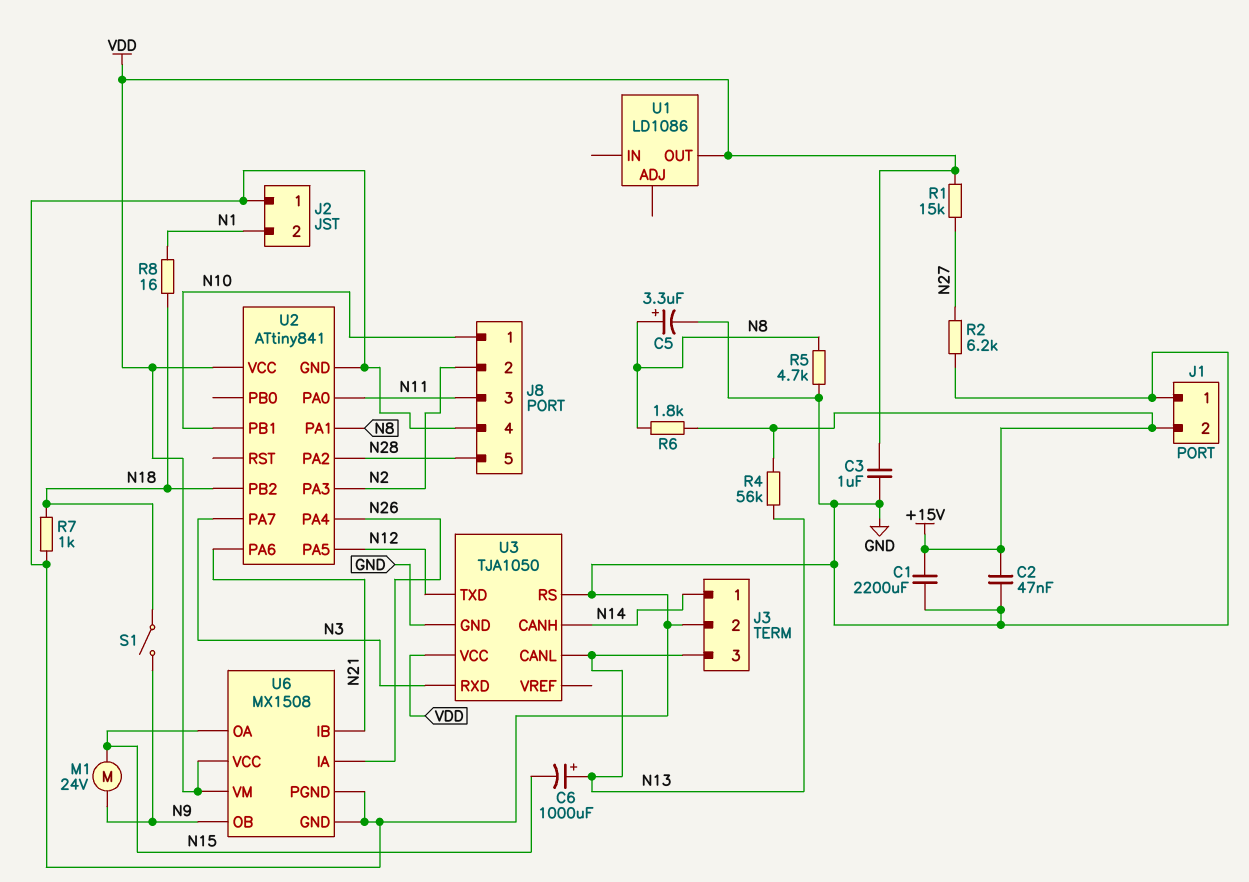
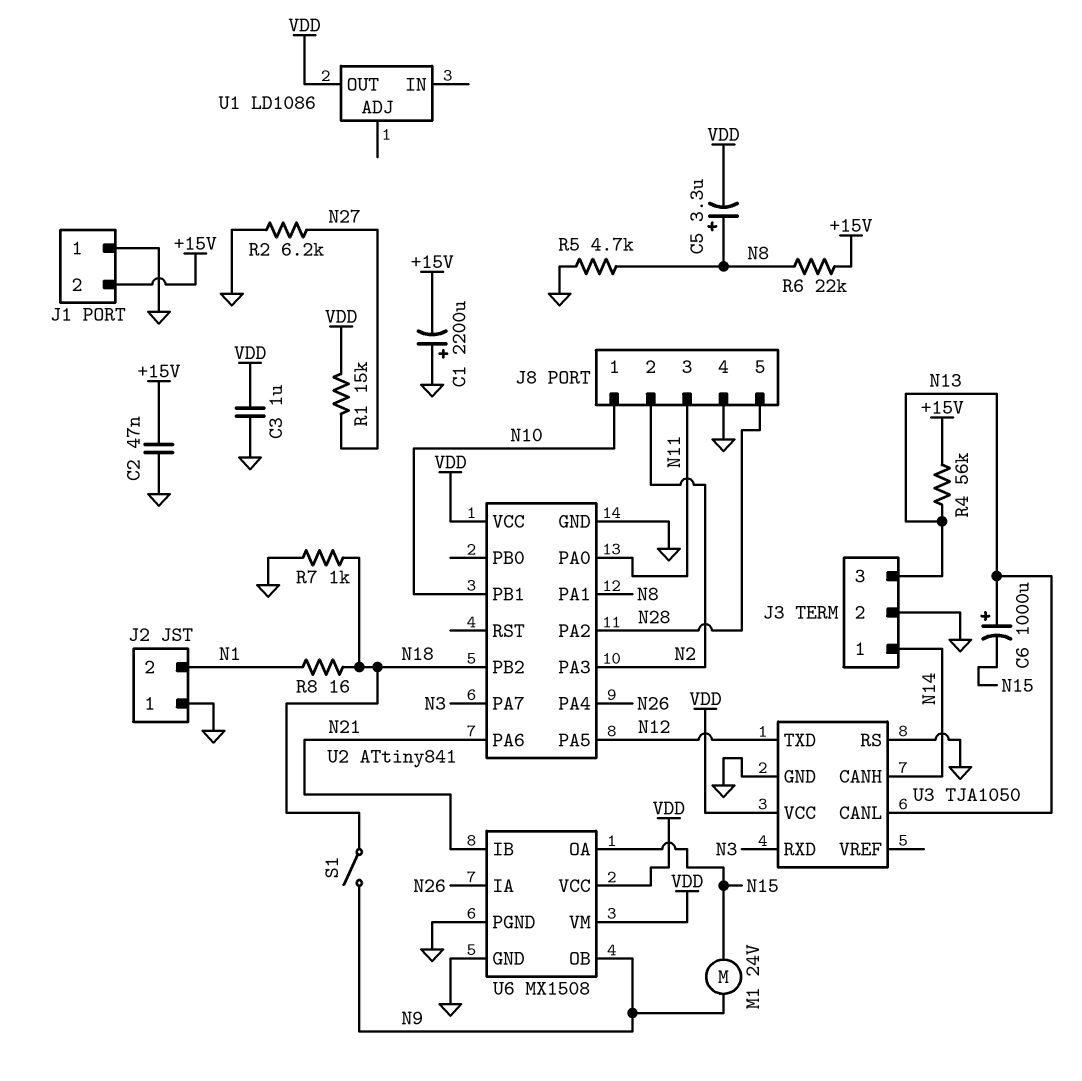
C1: 2200uF (+15V, GND) -> 2200uF (plus GND, minus +15V)
C5: 3.3uF (plus N8, minus GND) -> 3.3uF (plus N8, minus VDD)
R6: 1.8k (+15V, N8) -> 22k (+15V, N8)

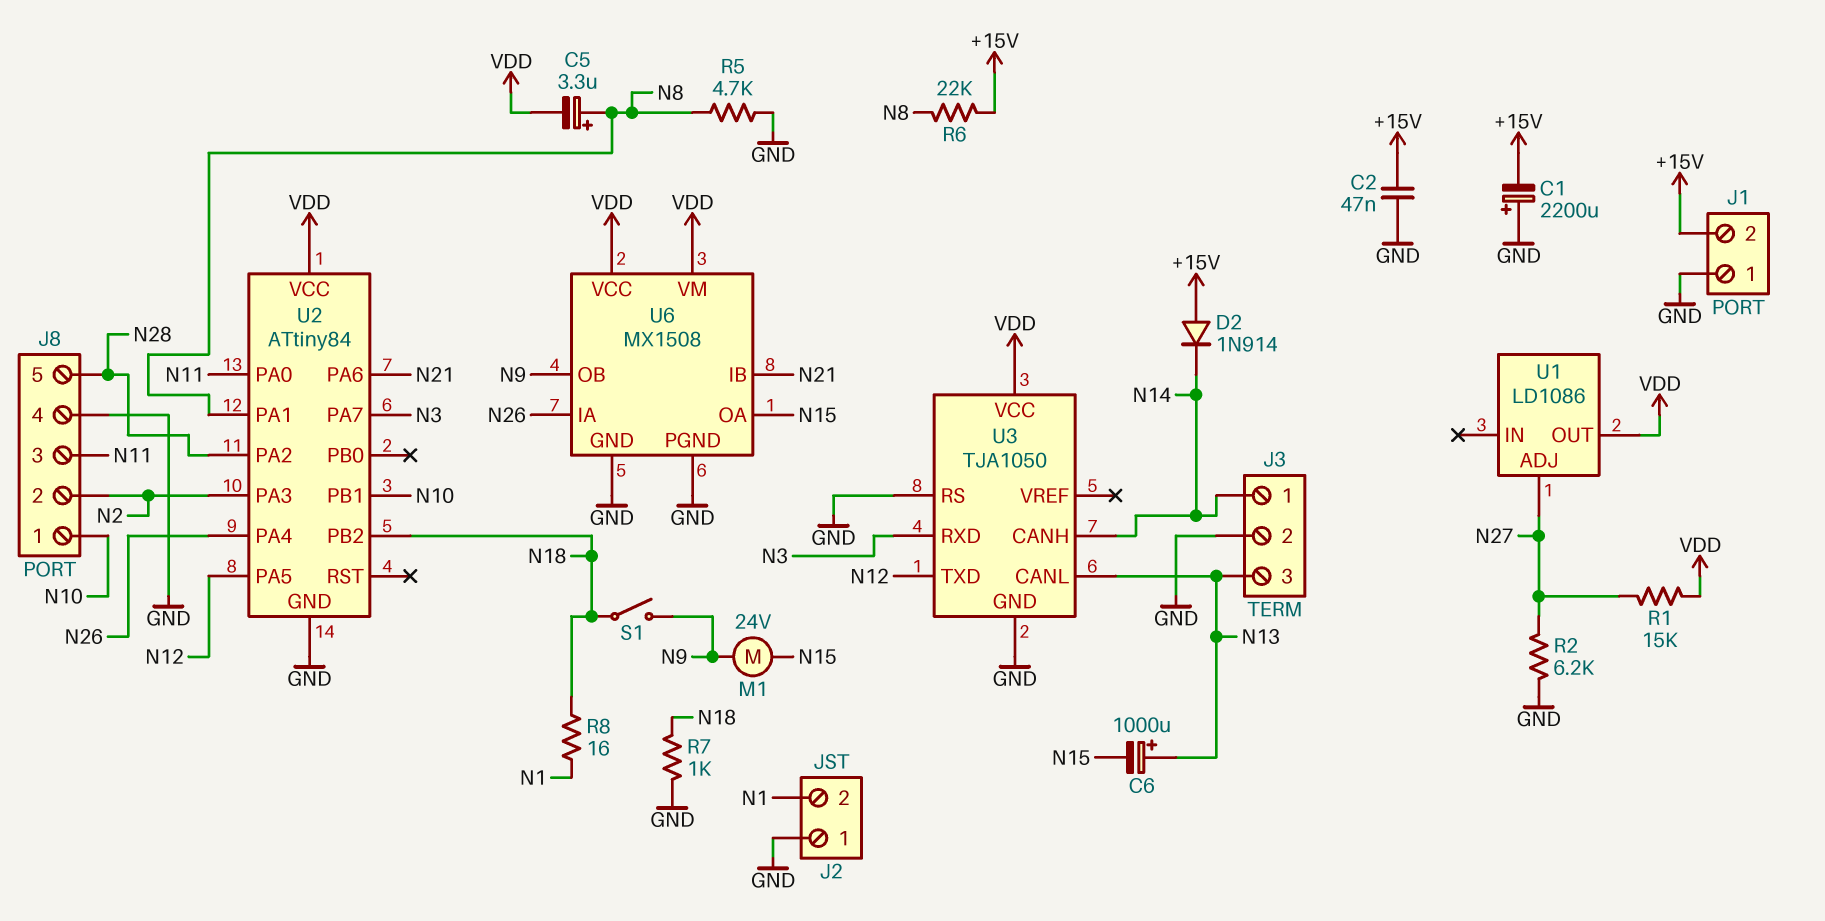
C3: 1uF (GND, VDD) -> none
D2: none -> diode 1N914 (A +15V, K N14)
R4: 56k (+15V, N13) -> none
U1 pin ADJ: none -> N27
U2: ATtiny841 -> ATtiny84

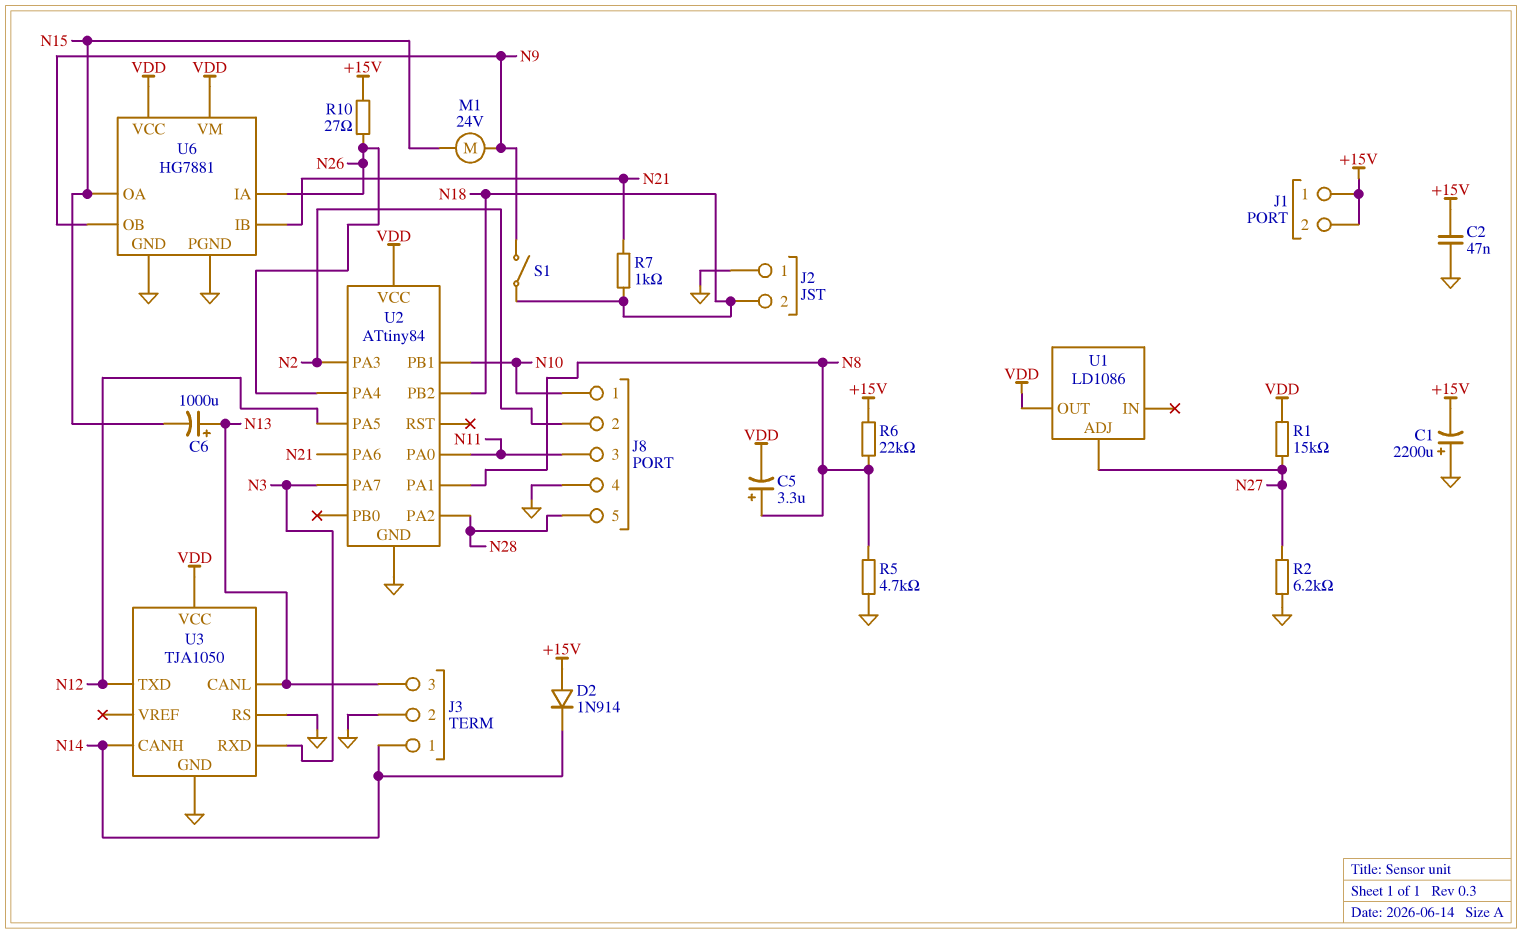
J1 pin 1: GND -> +15V
J2 pin 2: N1 -> N18
R7: 1k (GND, N18) -> 1k (N18, N21)
R8: 16 (N1, N18) -> none
R10: none -> 27 (+15V, N26)
U6: MX1508 -> HG7881

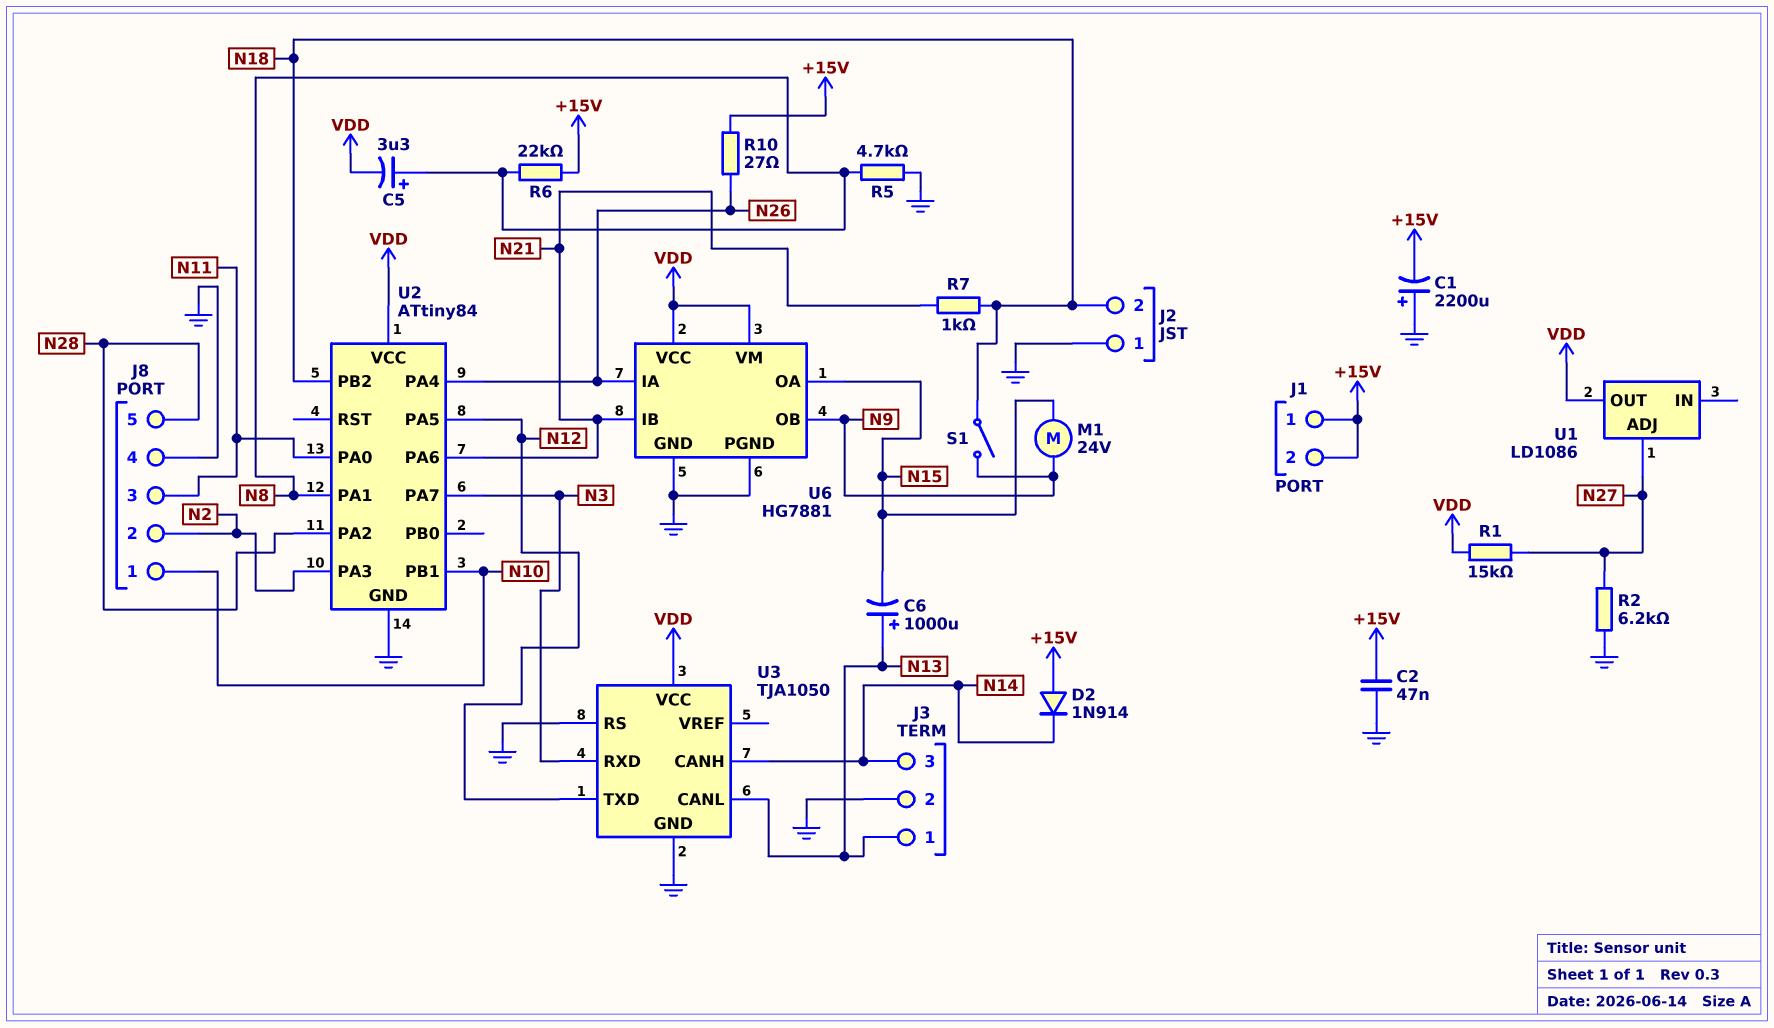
J3 pin 1: N14 -> N13
J3 pin 3: N13 -> N14

